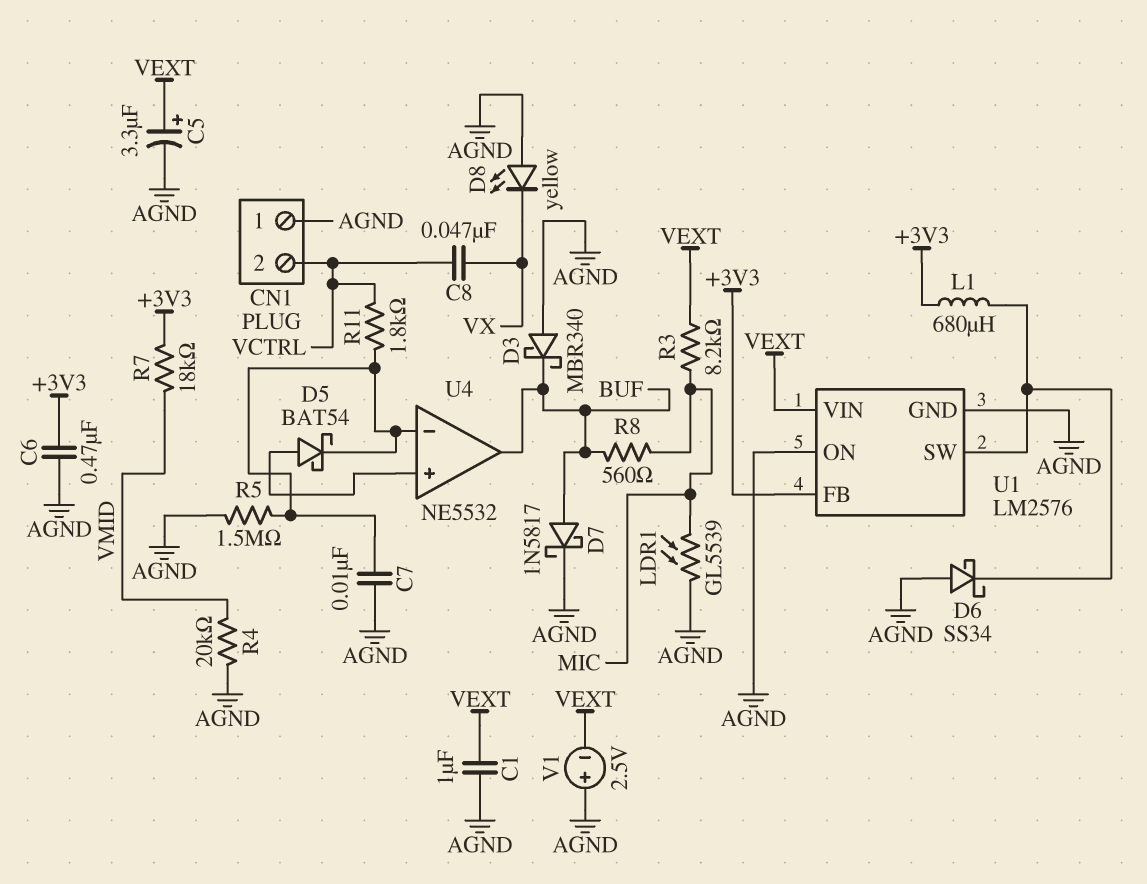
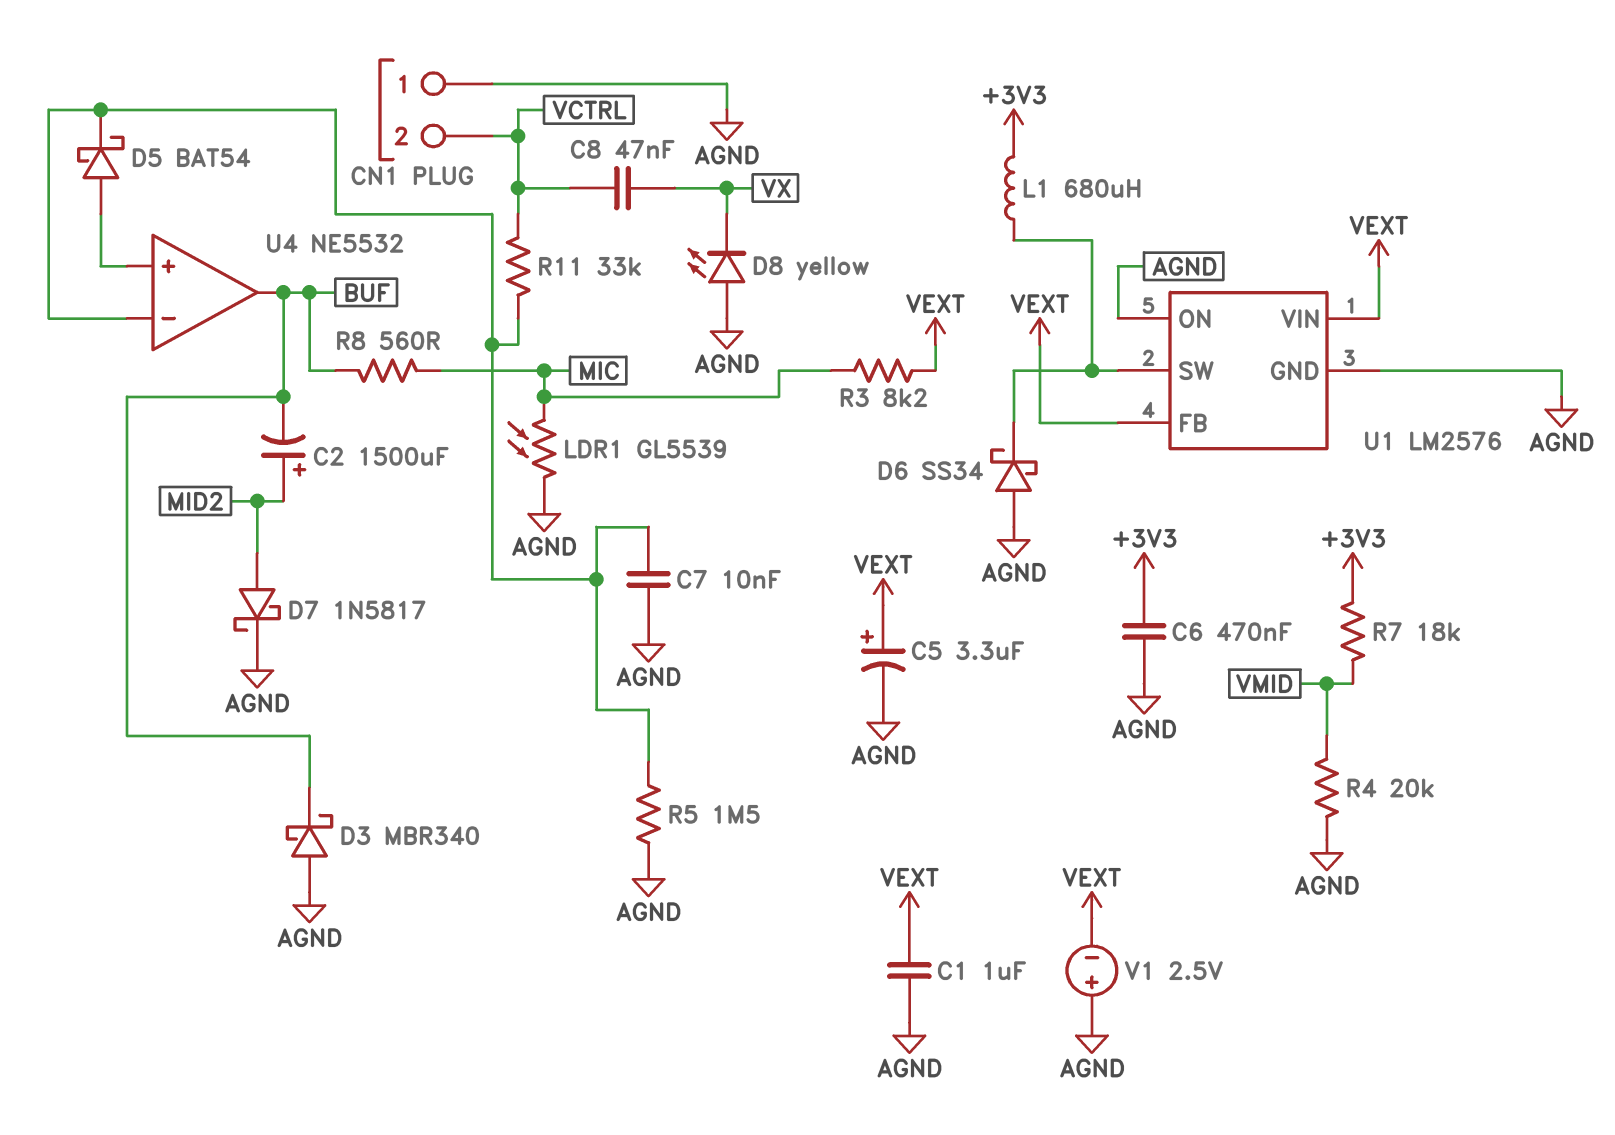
C2: none -> 1500uF (plus MID2, minus BUF)
D7: schottky 1N5817 (A BUF, K AGND) -> schottky 1N5817 (A MID2, K AGND)
R11: 1.8k (U4/in-, VCTRL) -> 33k (U4/in-, VCTRL)
U1 pin FB: +3V3 -> VEXT

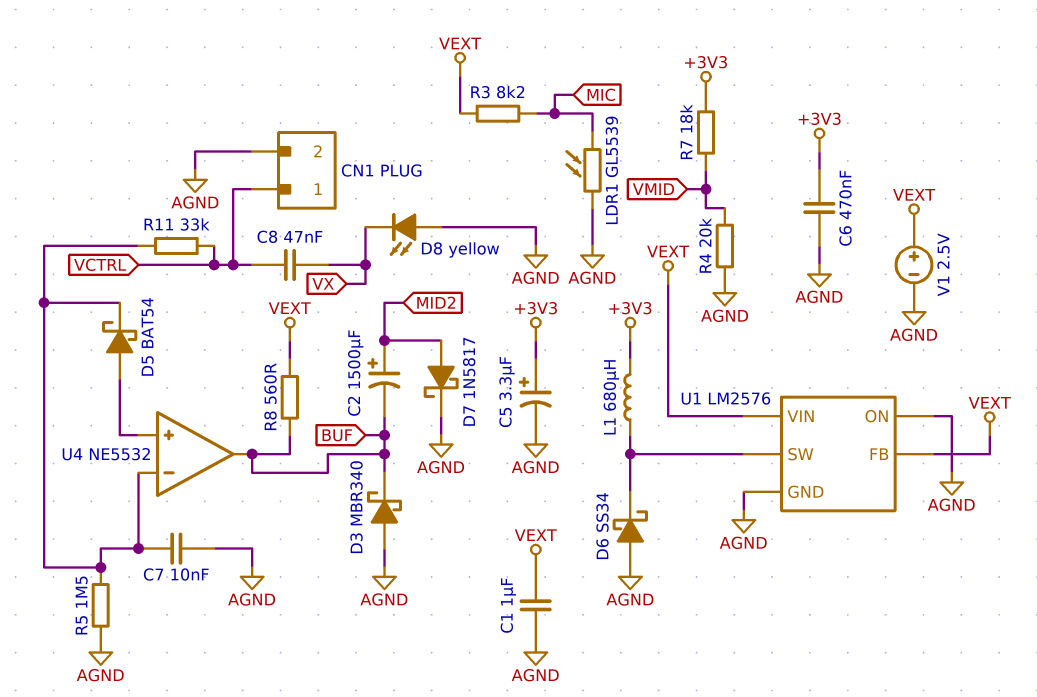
C5: 3.3uF (plus VEXT, minus AGND) -> 3.3uF (plus +3V3, minus AGND)
CN1 pin 1: AGND -> VCTRL
CN1 pin 2: VCTRL -> AGND
R8: 560 (BUF, MIC) -> 560 (BUF, VEXT)
V1: 2.5V (plus AGND, minus VEXT) -> 2.5V (plus VEXT, minus AGND)

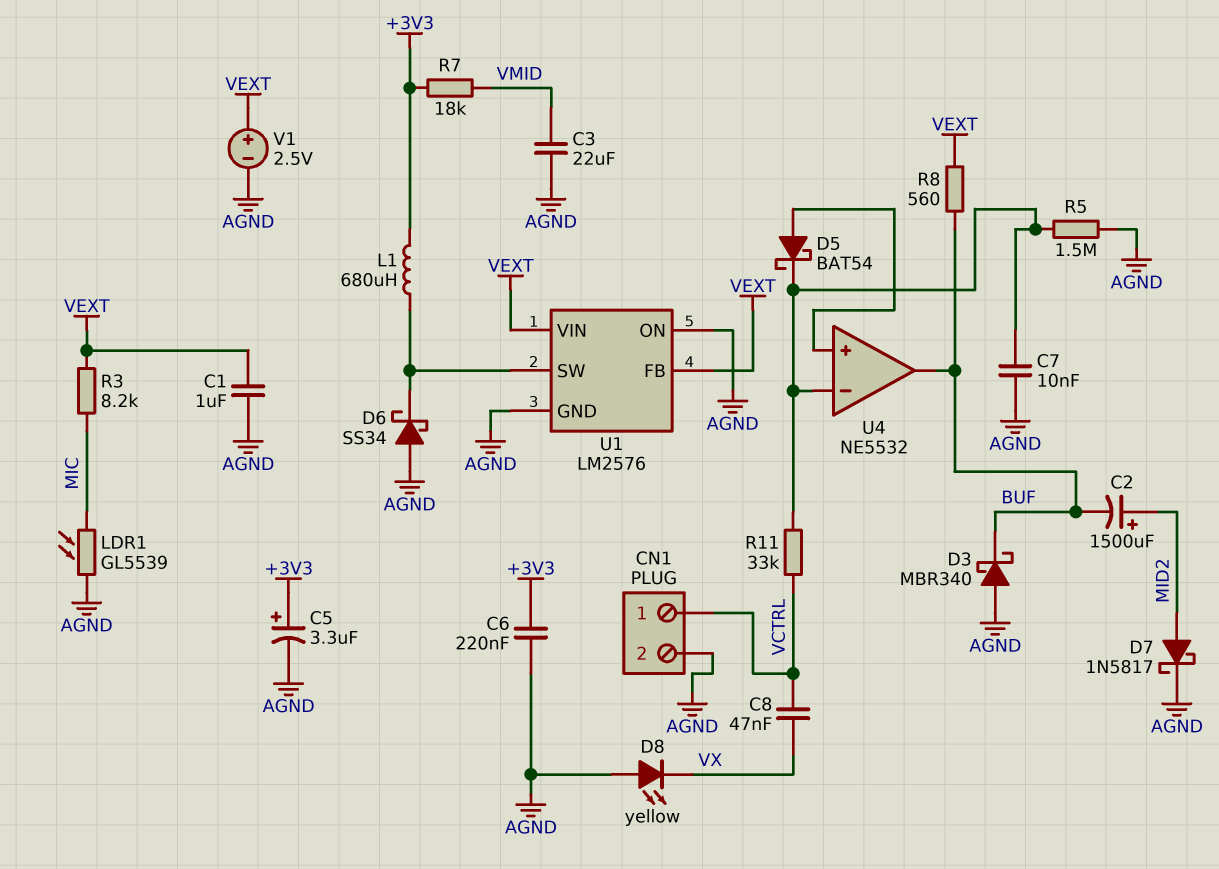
C3: none -> 22uF (AGND, VMID)
C6: 470nF (+3V3, AGND) -> 220nF (+3V3, AGND)
R4: 20k (AGND, VMID) -> none

